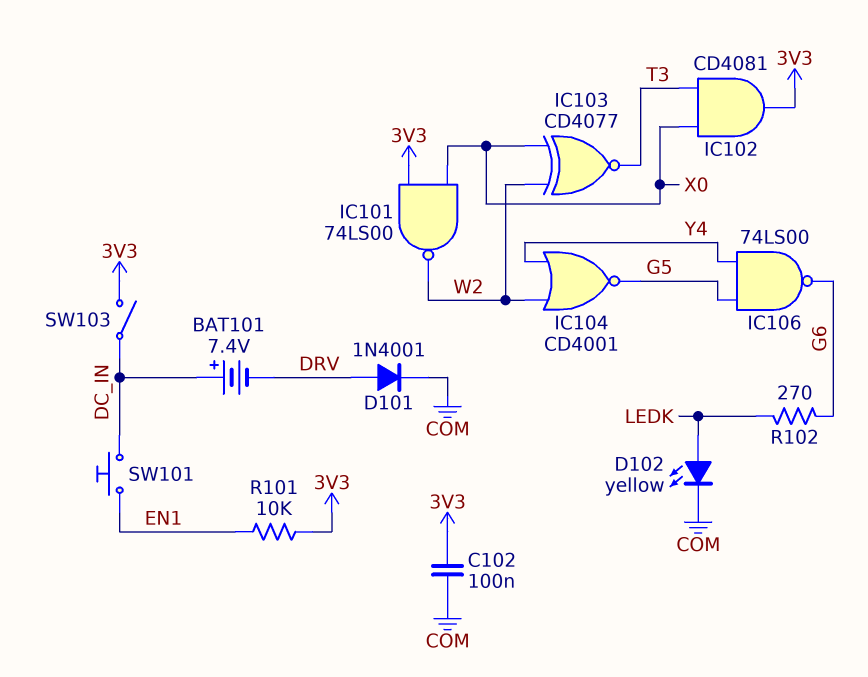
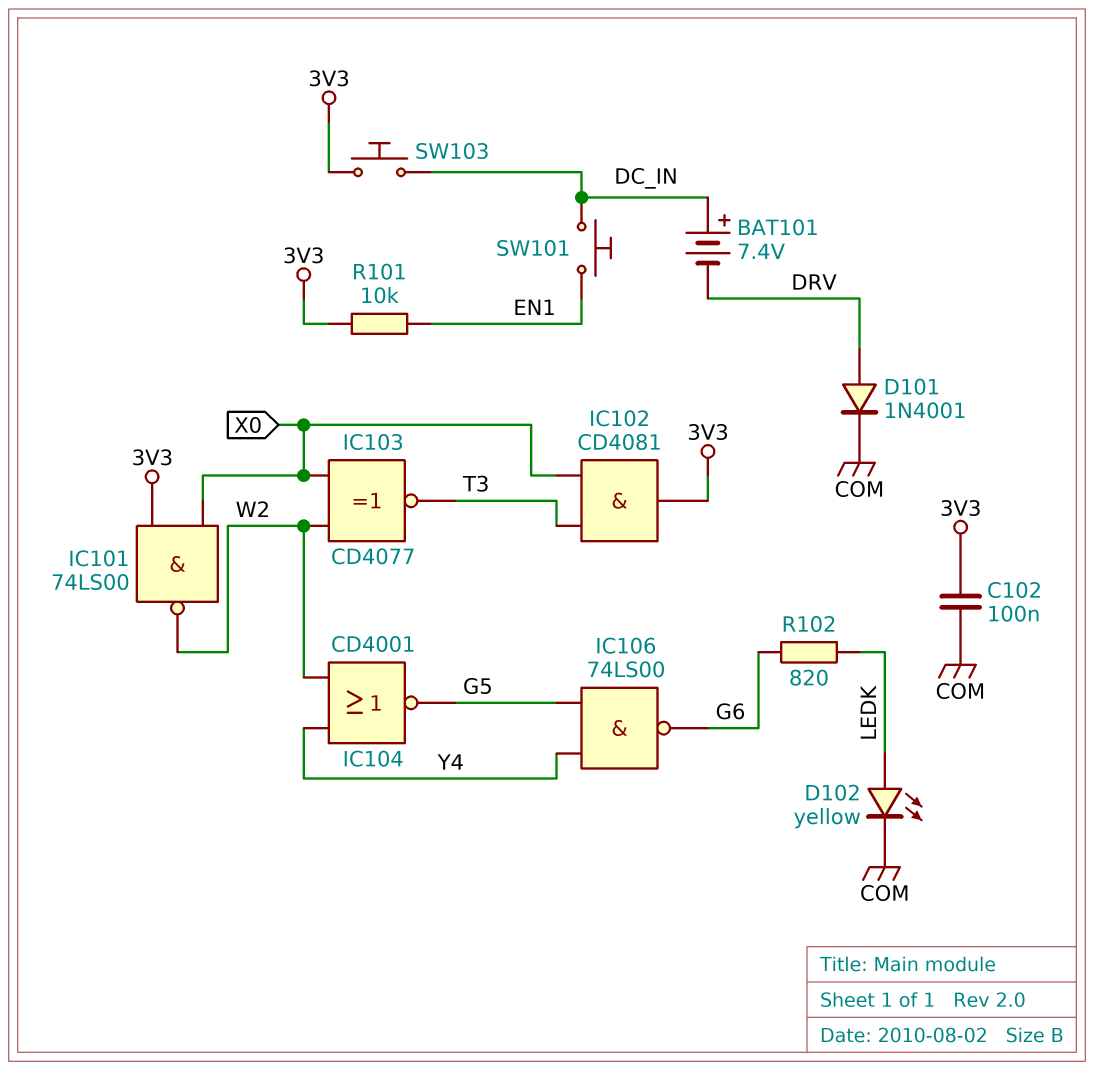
R102: 270 (G6, LEDK) -> 820 (G6, LEDK)
SW103: switch (3V3, DC_IN) -> button (3V3, DC_IN)

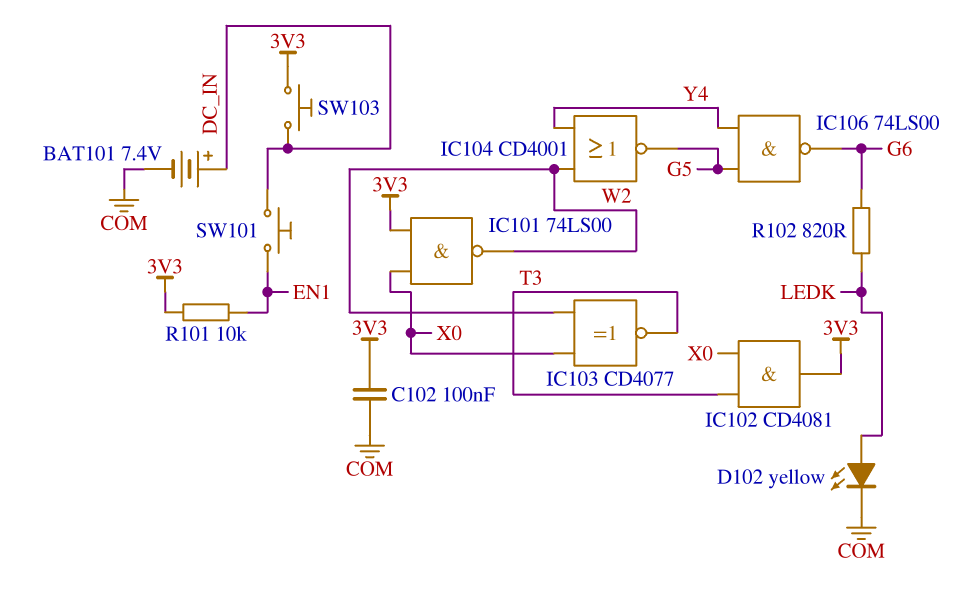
BAT101: 7.4V (plus DC_IN, minus DRV) -> 7.4V (plus DC_IN, minus COM)
D101: diode 1N4001 (A DRV, K COM) -> none

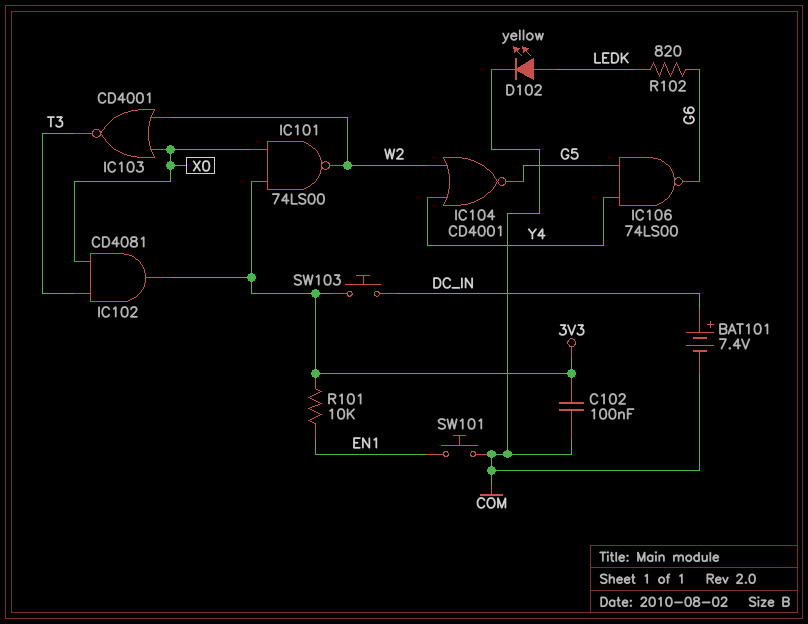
IC103: XNOR CD4077 (in W2, in X0, out T3) -> NOR CD4001 (in W2, in X0, out T3)
SW101: button (DC_IN, EN1) -> button (COM, EN1)

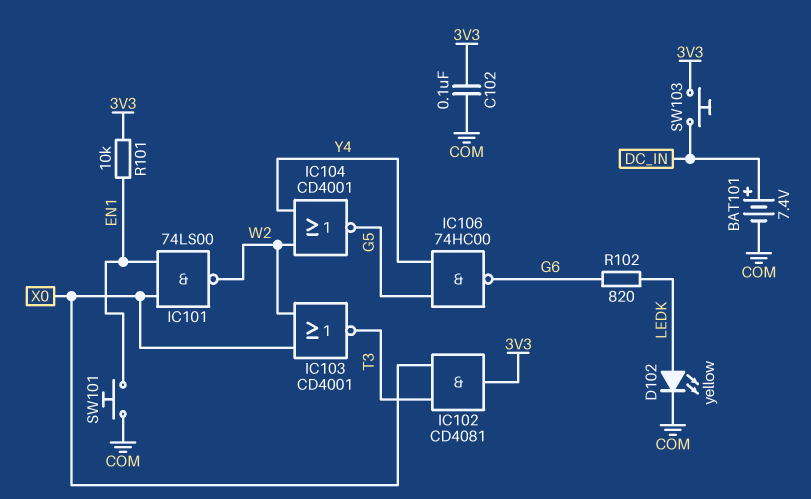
IC101: NAND 74LS00 (in 3V3, in X0, out W2) -> NAND 74LS00 (in EN1, in X0, out W2)
IC106: NAND 74LS00 (in G5, in Y4, out G6) -> NAND 74HC00 (in G5, in Y4, out G6)

